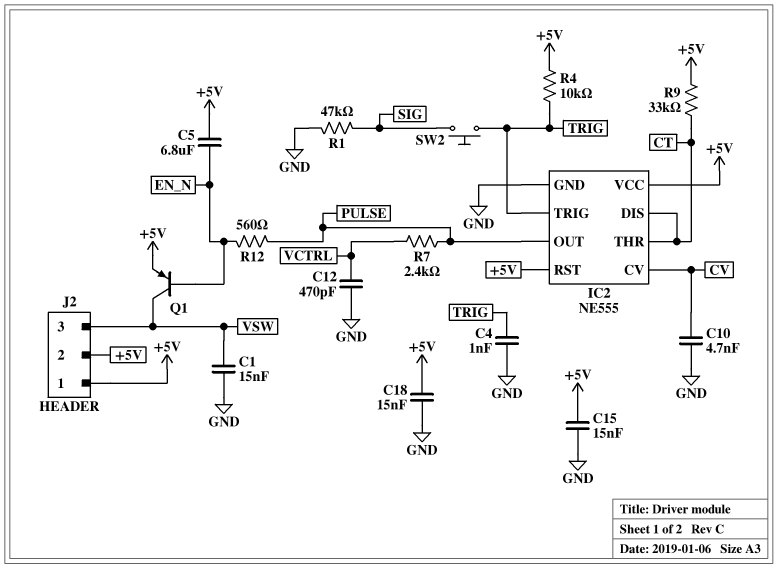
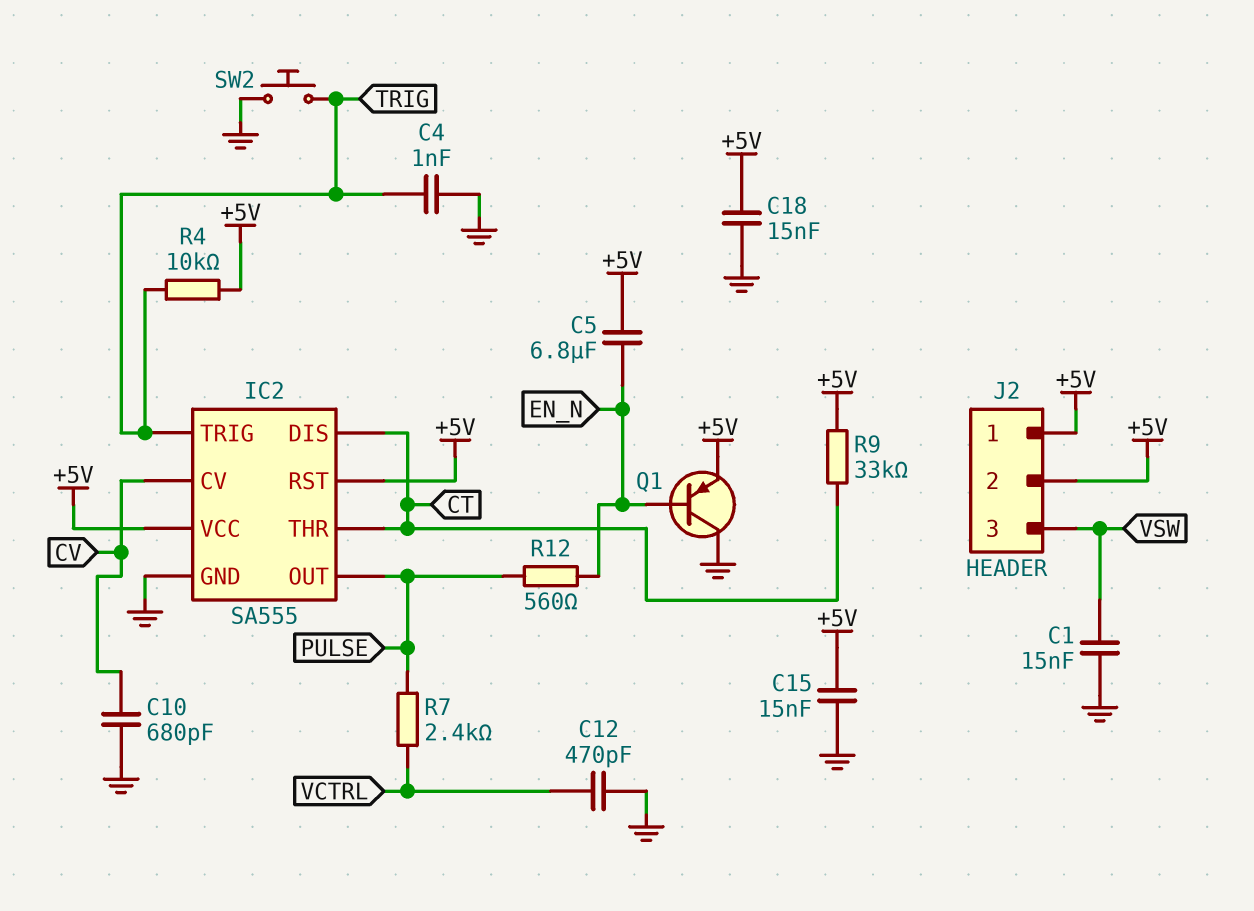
C10: 4.7nF (CV, GND) -> 680pF (CV, GND)
IC2: NE555 -> SA555
Q1: PNP (B EN_N, C VSW, E +5V) -> PNP (B EN_N, C GND, E +5V)
R1: 47k (GND, SIG) -> none
SW2: button (SIG, TRIG) -> button (GND, TRIG)

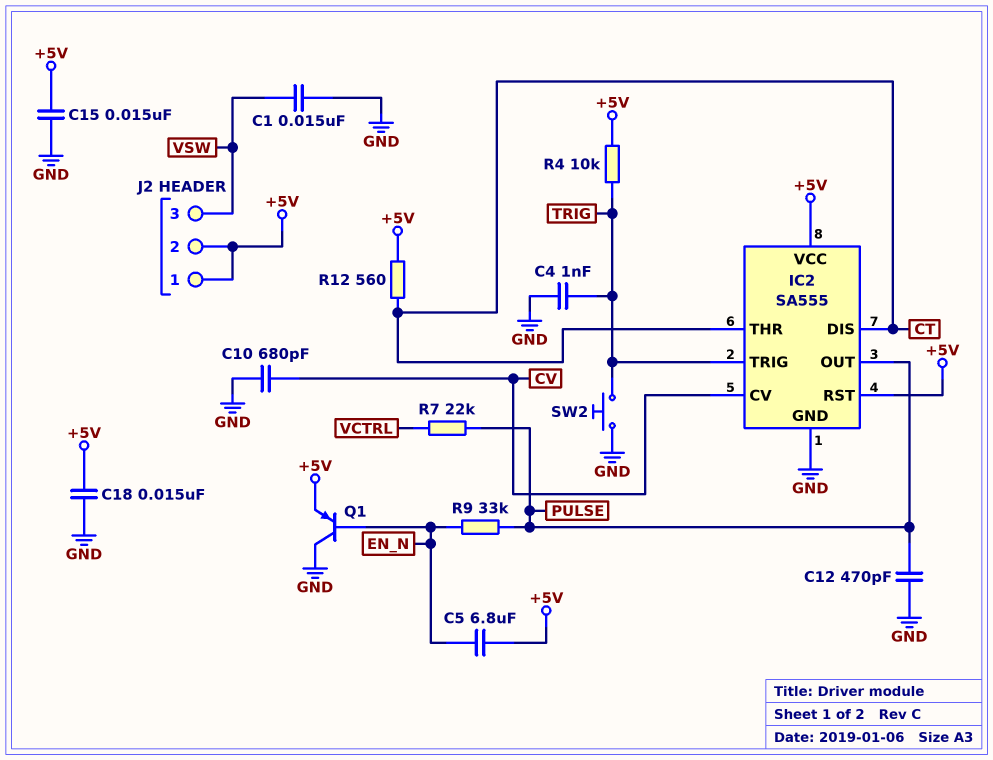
C12: 470pF (GND, VCTRL) -> 470pF (GND, PULSE)
R7: 2.4k (PULSE, VCTRL) -> 22k (PULSE, VCTRL)
R9: 33k (+5V, CT) -> 33k (EN_N, PULSE)
R12: 560 (EN_N, PULSE) -> 560 (+5V, CT)

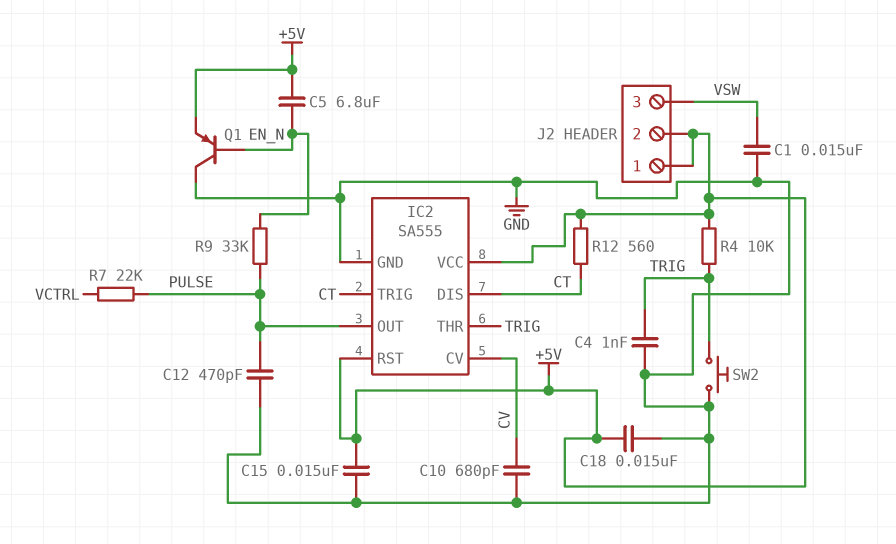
IC2 pin THR: CT -> TRIG
IC2 pin TRIG: TRIG -> CT

